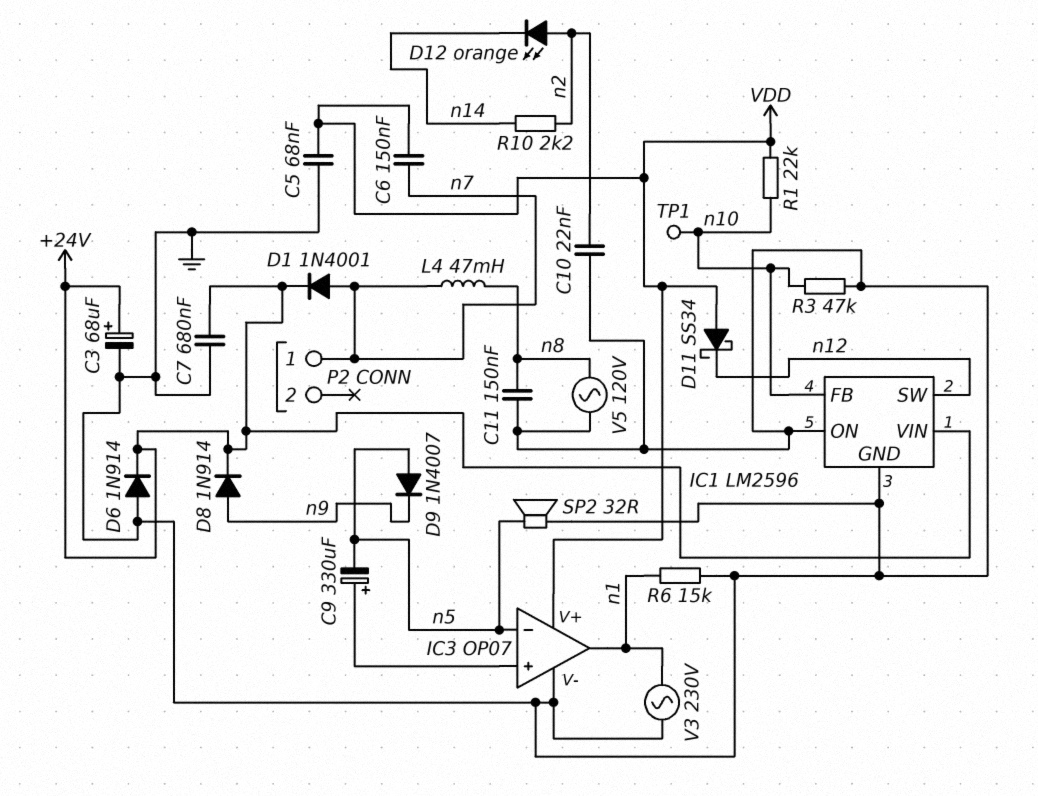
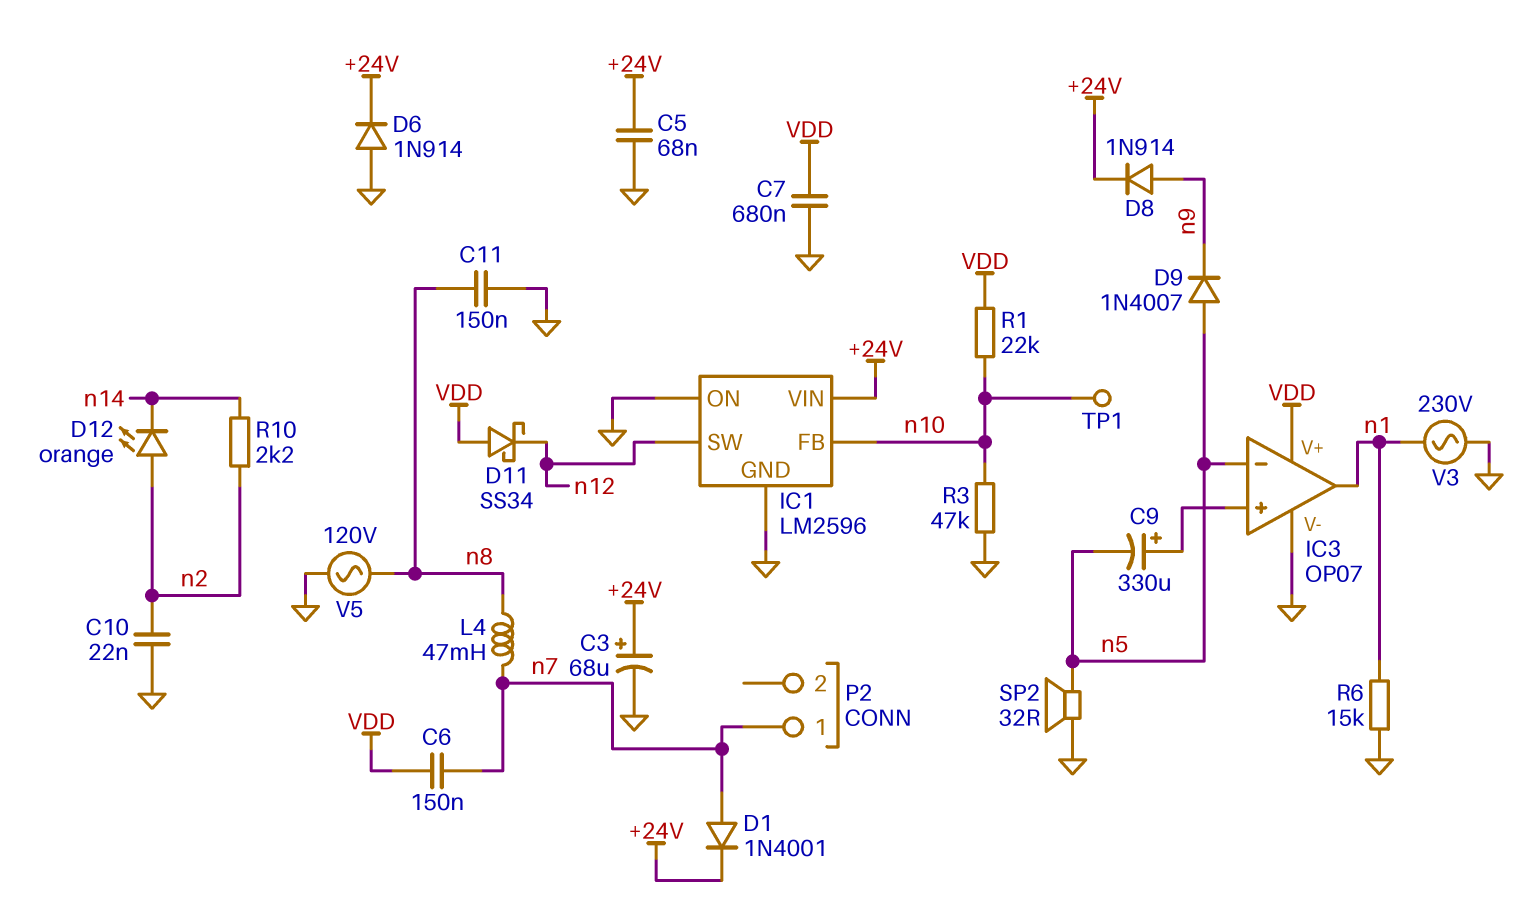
C5: 68nF (GND, VDD) -> 68nF (+24V, GND)
C7: 680nF (+24V, GND) -> 680nF (GND, VDD)

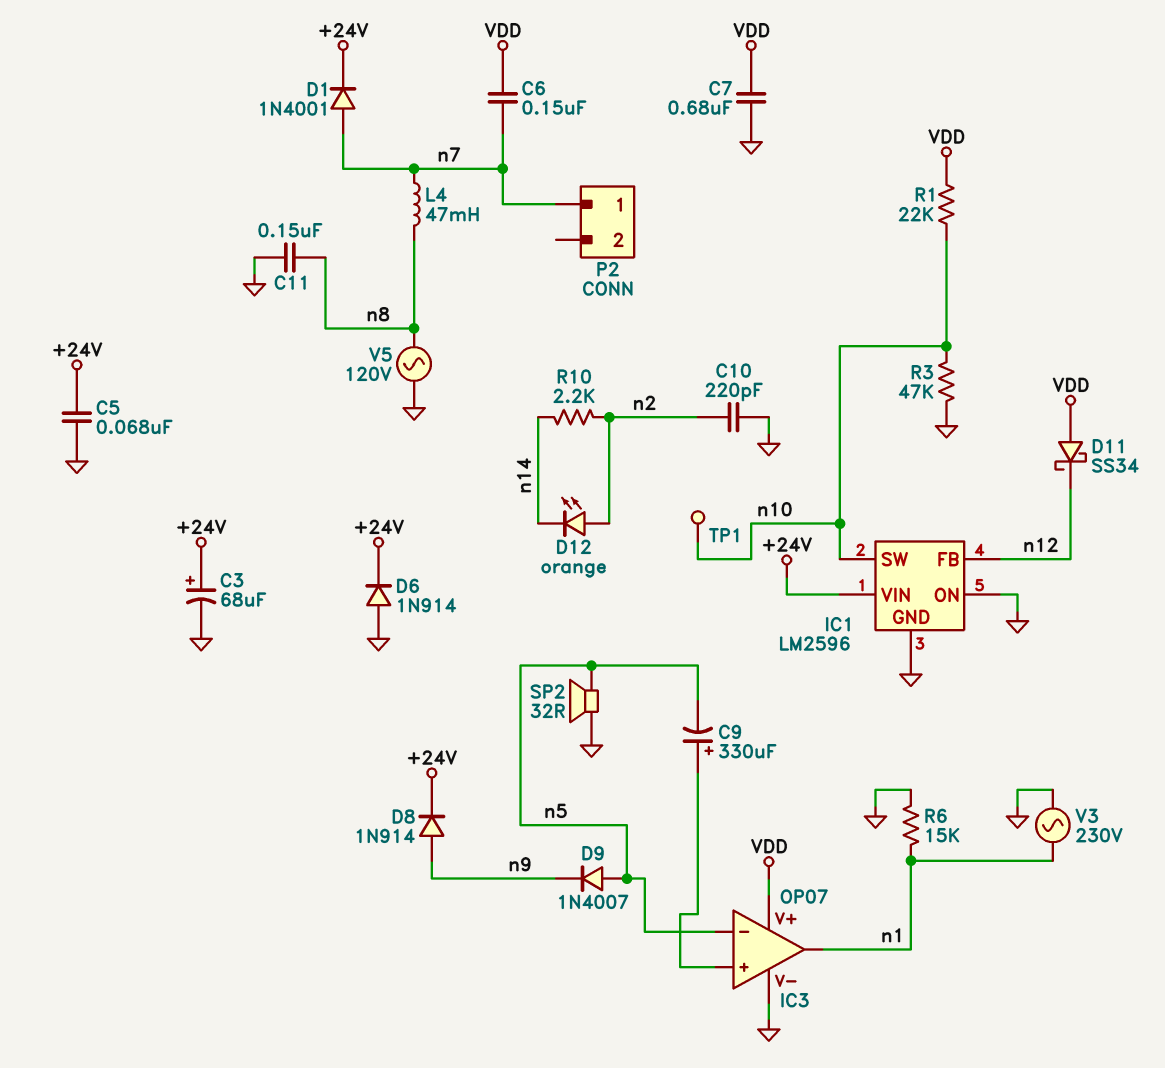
C10: 22nF (GND, n2) -> 220pF (GND, n2)
IC1 pin FB: n10 -> n12
IC1 pin SW: n12 -> n10

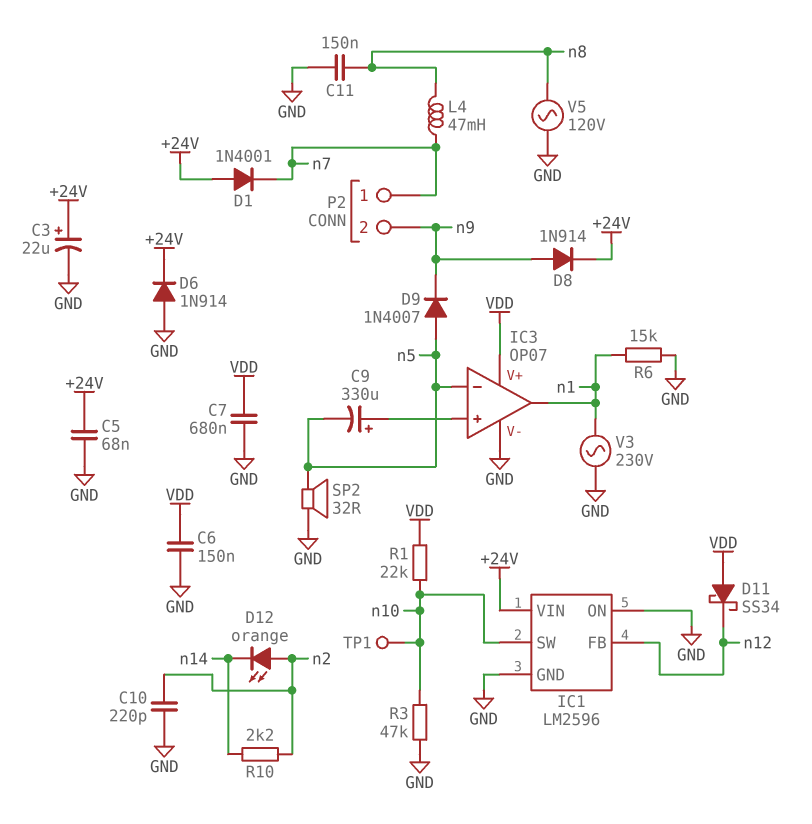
C3: 68uF (plus +24V, minus GND) -> 22uF (plus +24V, minus GND)
C6: 150nF (VDD, n7) -> 150nF (GND, VDD)
D1: diode 1N4001 (A n7, K +24V) -> diode 1N4001 (A +24V, K n7)
P2 pin 2: none -> n9

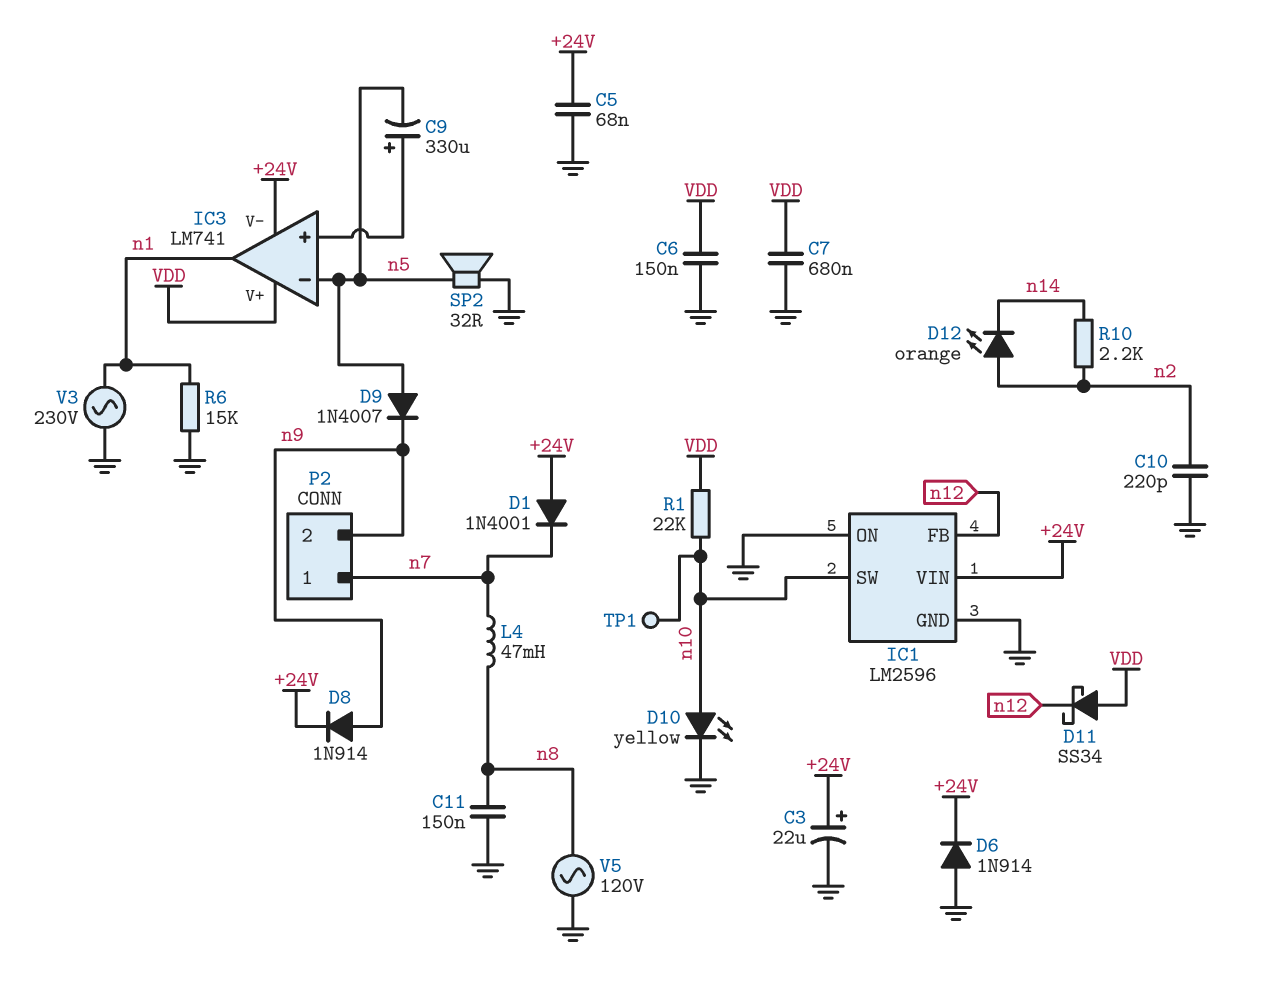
D10: none -> LED yellow (A n10, K GND)
IC3: OP07 -> LM741
IC3 pin V-: GND -> +24V
R3: 47k (GND, n10) -> none

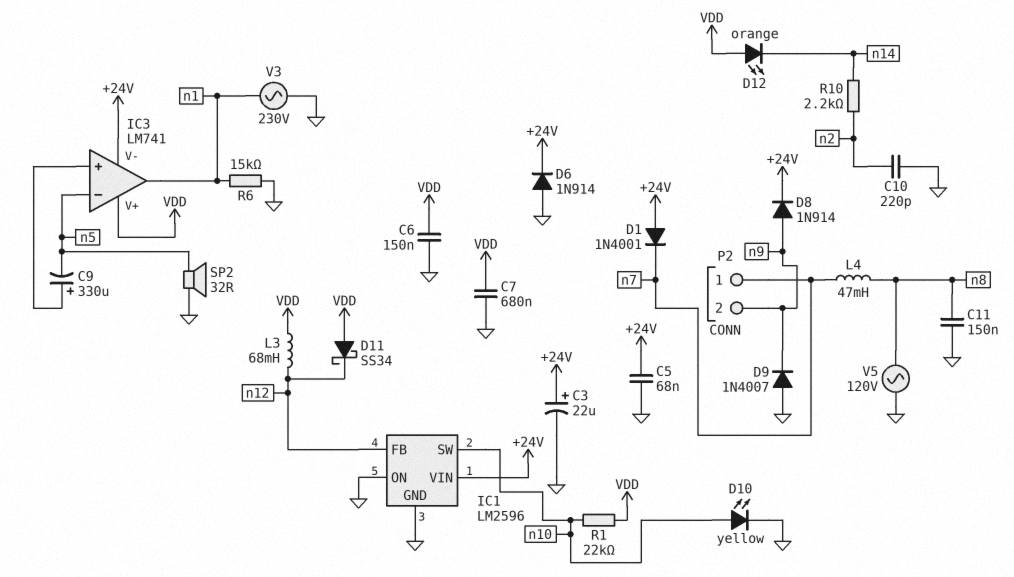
D9: diode 1N4007 (A n5, K n9) -> diode 1N4007 (A GND, K n9)
D12: LED orange (A n2, K n14) -> LED orange (A VDD, K n14)
L3: none -> 68mH (VDD, n12)
TP1: test point (n10) -> none

